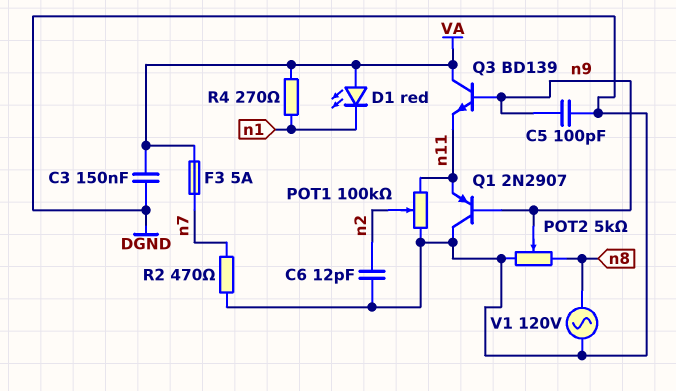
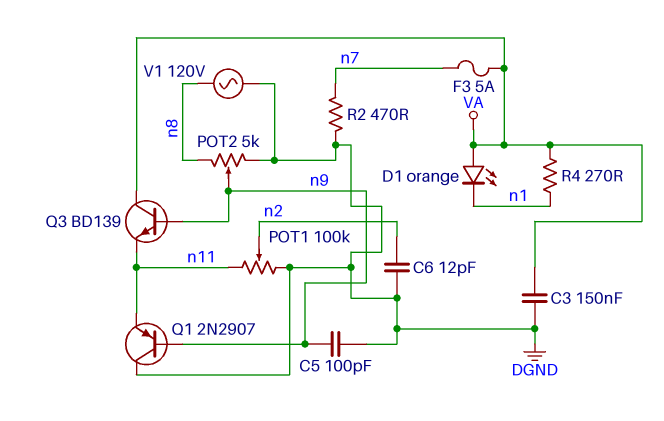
D1: LED red (A VA, K n1) -> LED orange (A VA, K n1)

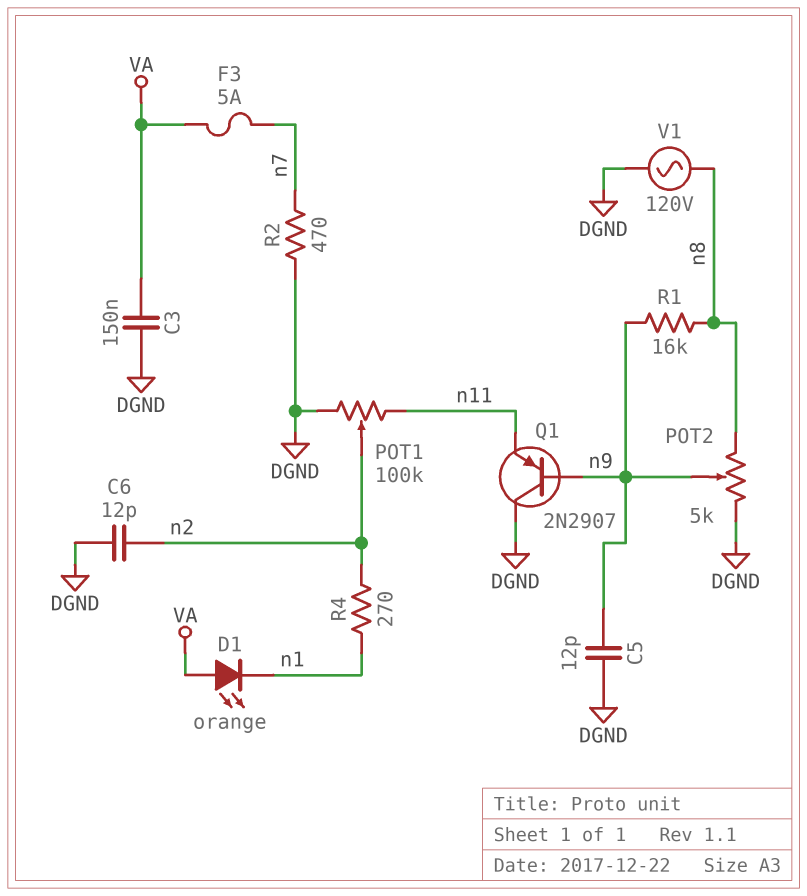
C5: 100pF (DGND, n9) -> 12pF (DGND, n9)
Q3: NPN BD139 (B n9, C VA, E n11) -> none
R1: none -> 16k (n8, n9)
R4: 270 (VA, n1) -> 270 (n1, n2)

